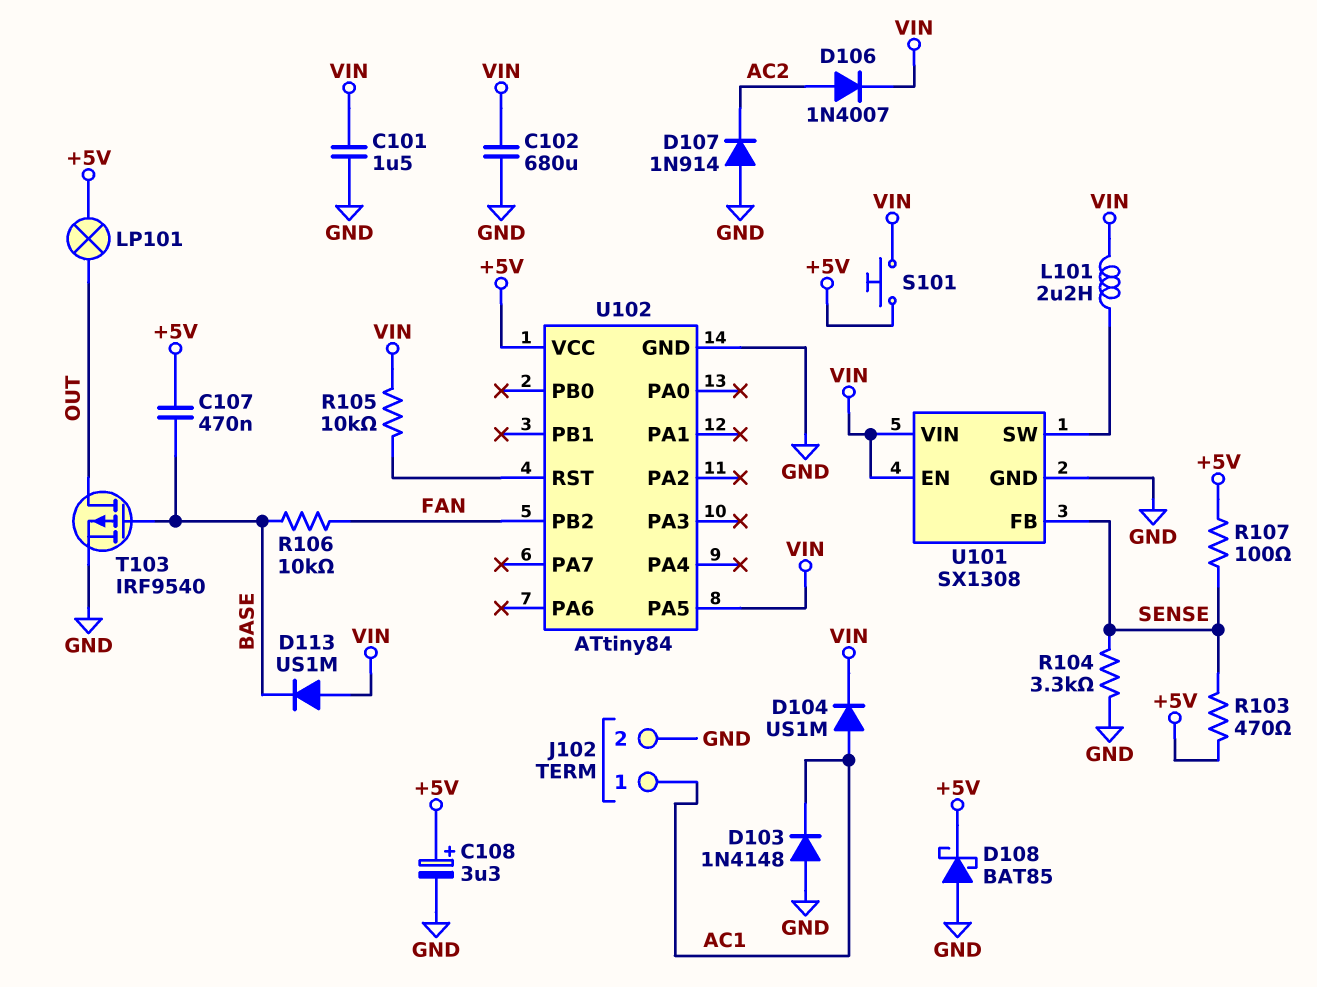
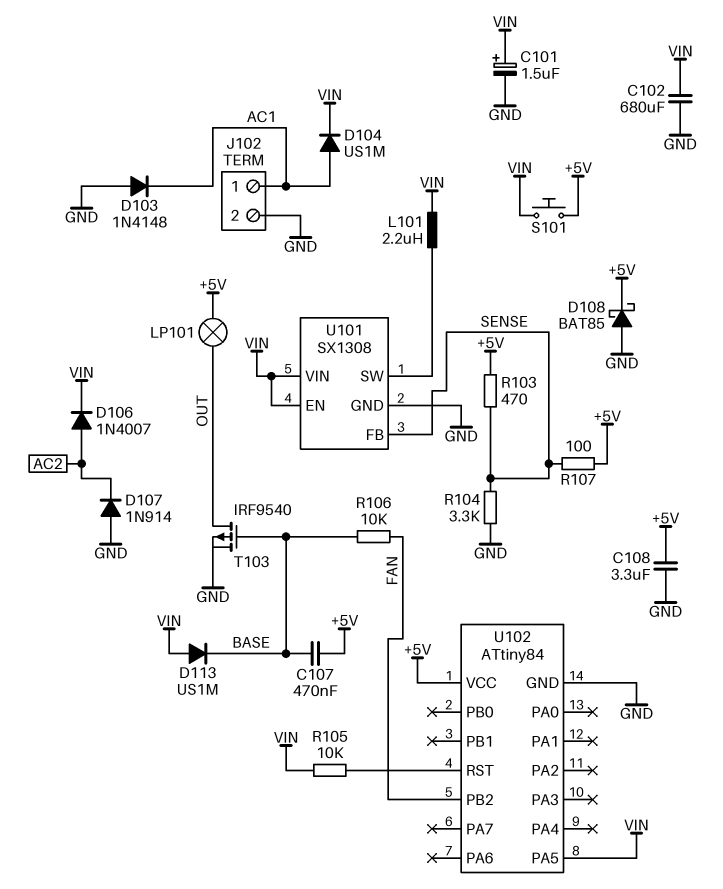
C101: 1.5uF (GND, VIN) -> 1.5uF (plus VIN, minus GND)
C108: 3.3uF (plus +5V, minus GND) -> 3.3uF (+5V, GND)

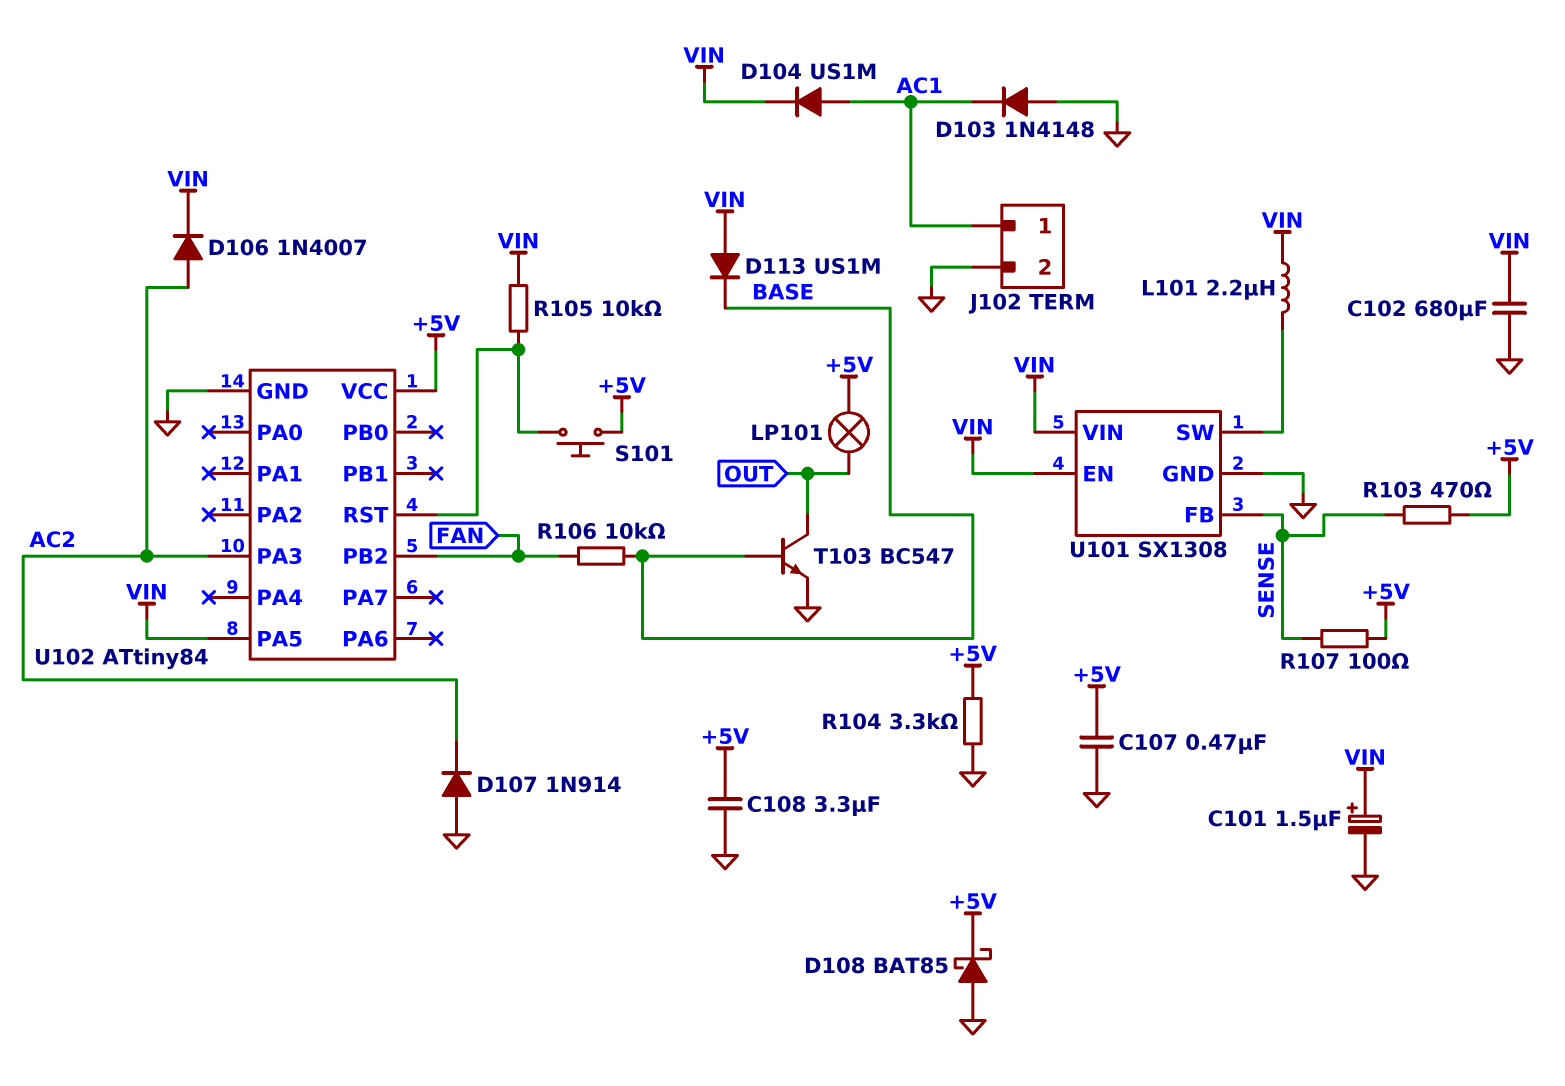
C107: 470nF (+5V, BASE) -> 470nF (+5V, GND)
R104: 3.3k (GND, SENSE) -> 3.3k (+5V, GND)
S101: button (+5V, VIN) -> button (+5V, U102/RST)
T103: PMOS IRF9540 (G BASE, D OUT, S GND) -> NPN BC547 (B BASE, C OUT, E GND)
U102 pin PA3: none -> AC2

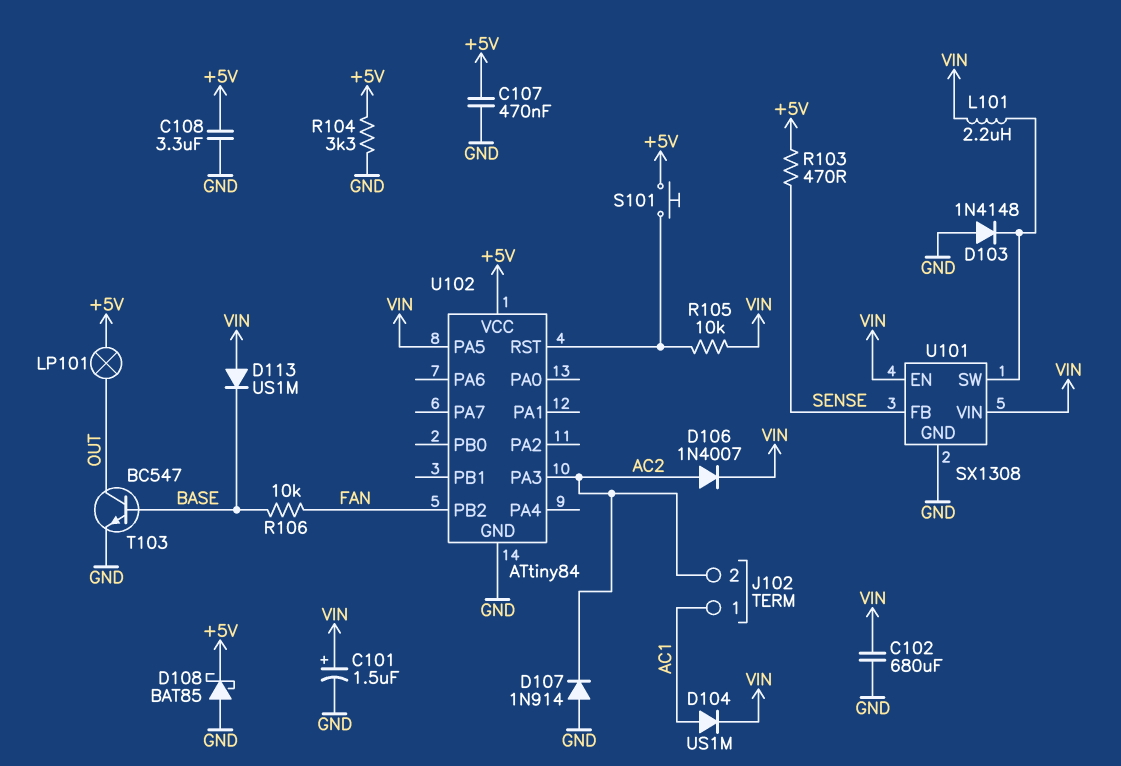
D103: diode 1N4148 (A GND, K AC1) -> diode 1N4148 (A GND, K U101/SW)
J102 pin 2: GND -> AC2
R107: 100 (+5V, SENSE) -> none

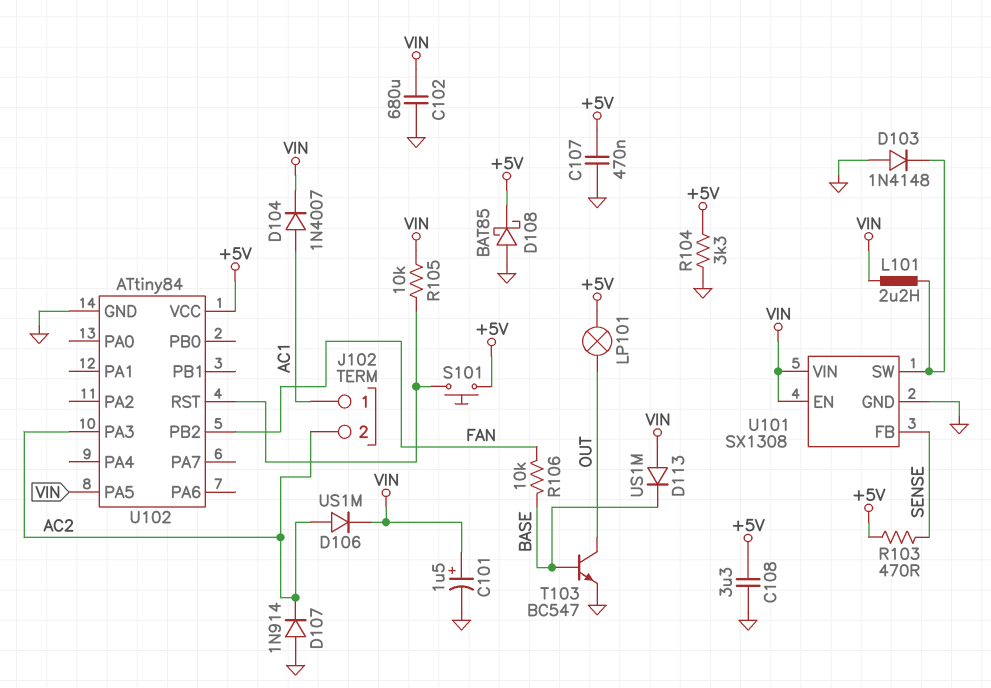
D104: diode US1M (A AC1, K VIN) -> diode 1N4007 (A AC1, K VIN)
D106: diode 1N4007 (A AC2, K VIN) -> diode US1M (A AC2, K VIN)

